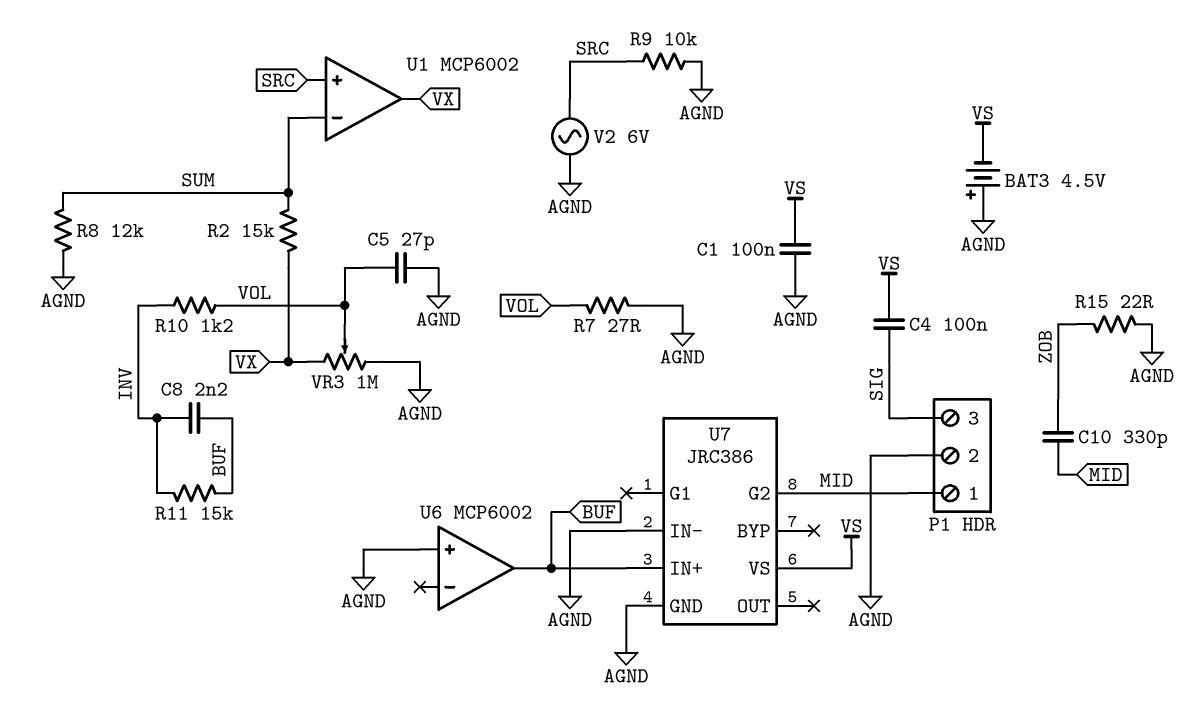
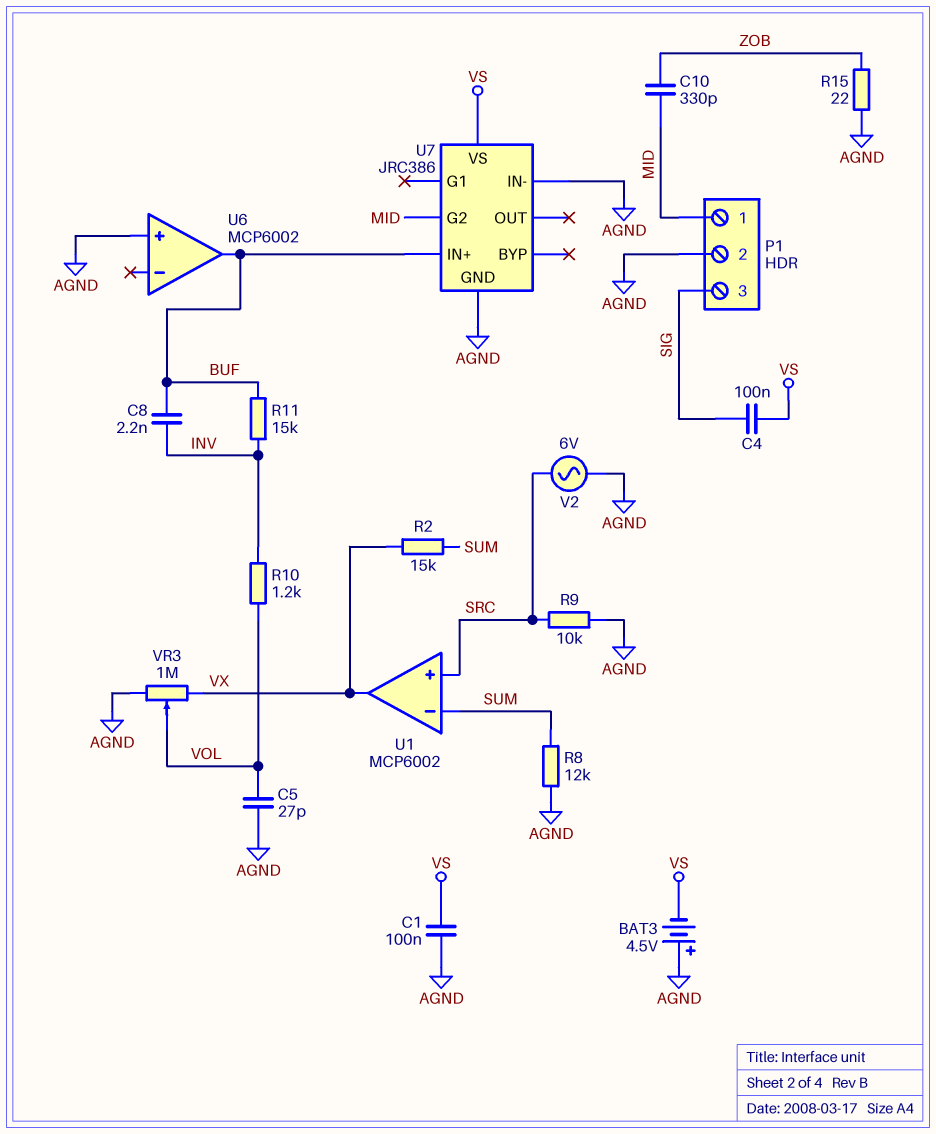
R7: 27 (AGND, VOL) -> none

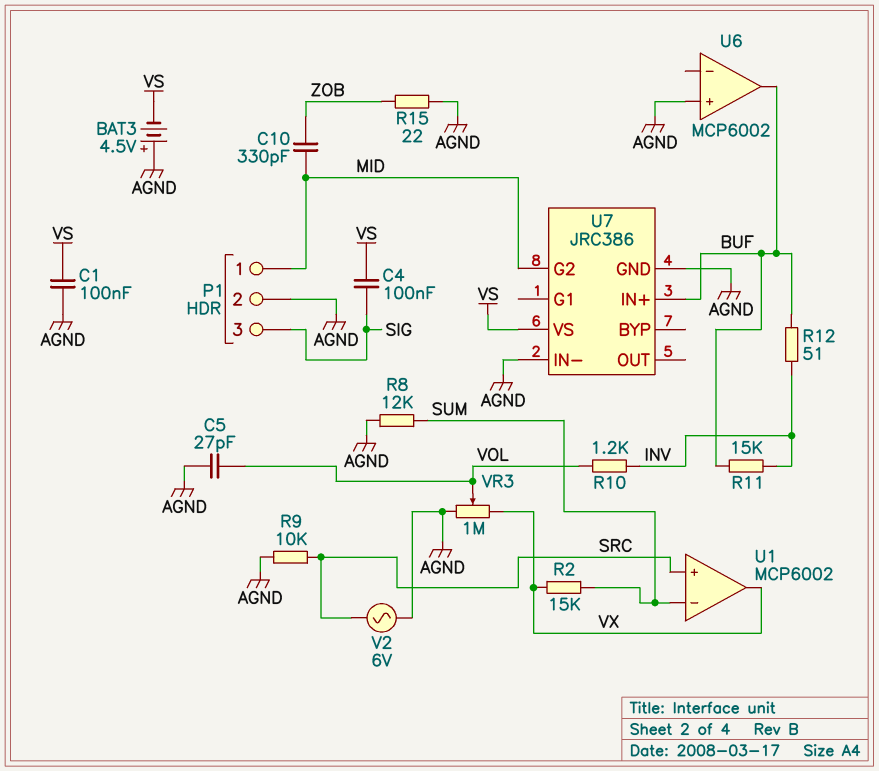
C8: 2.2nF (BUF, INV) -> none
R12: none -> 51 (BUF, INV)

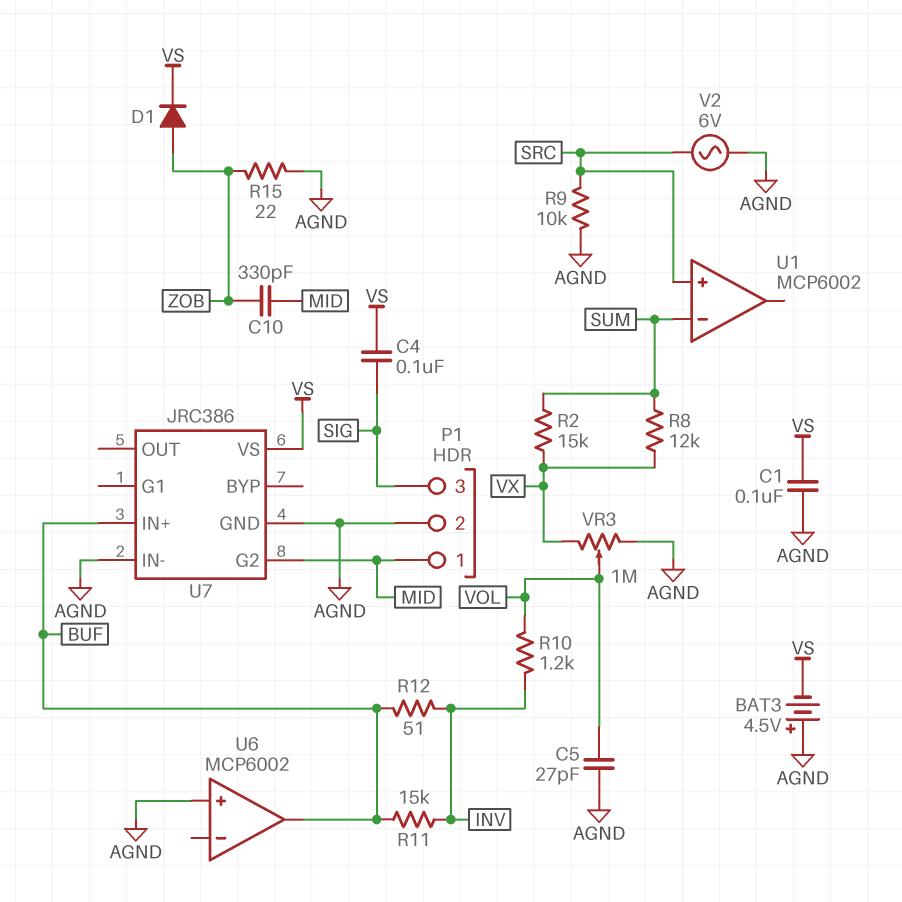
D1: none -> diode (A ZOB, K VS)
R8: 12k (AGND, SUM) -> 12k (SUM, VX)
U1 pin out: VX -> none

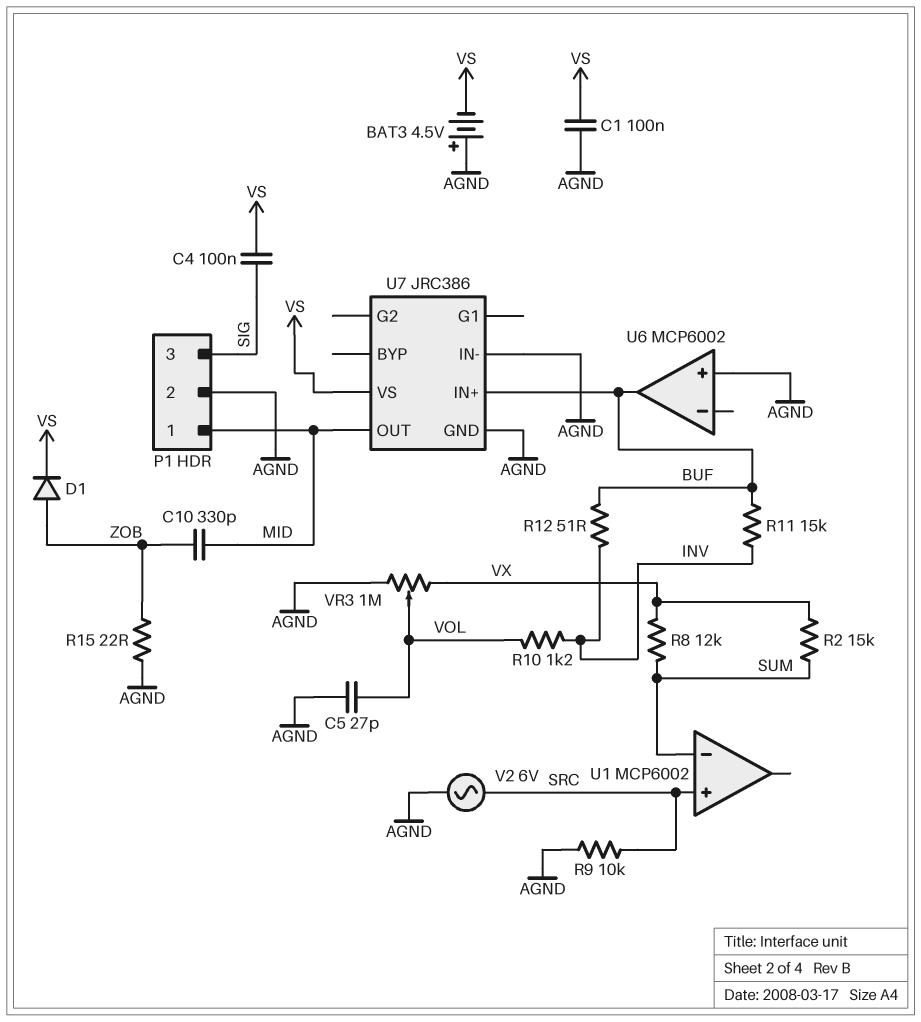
U7 pin G2: MID -> none
U7 pin OUT: none -> MID

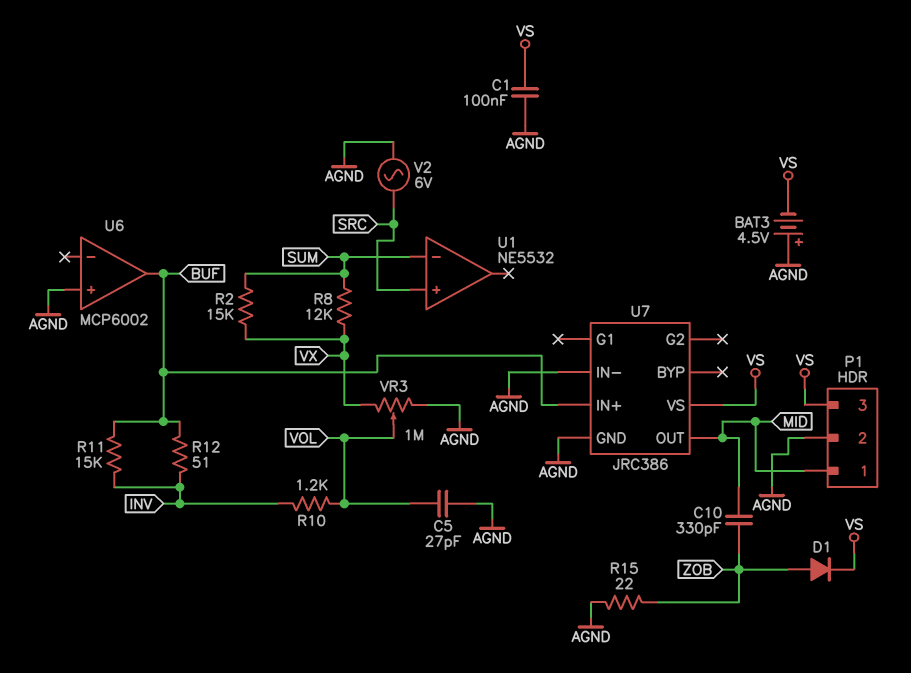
C4: 100nF (SIG, VS) -> none
P1 pin 3: SIG -> VS
R9: 10k (AGND, SRC) -> none
U1: MCP6002 -> NE5532

